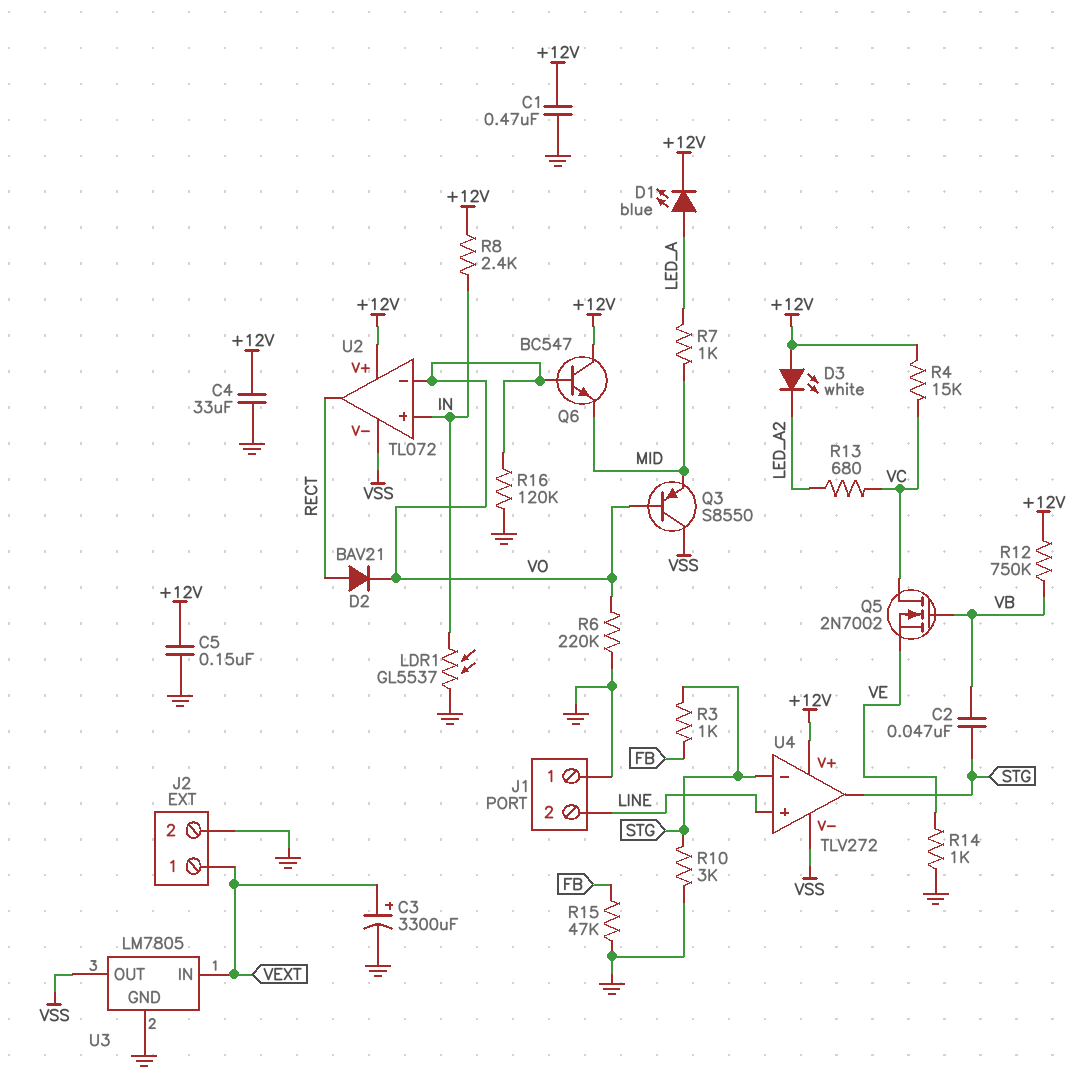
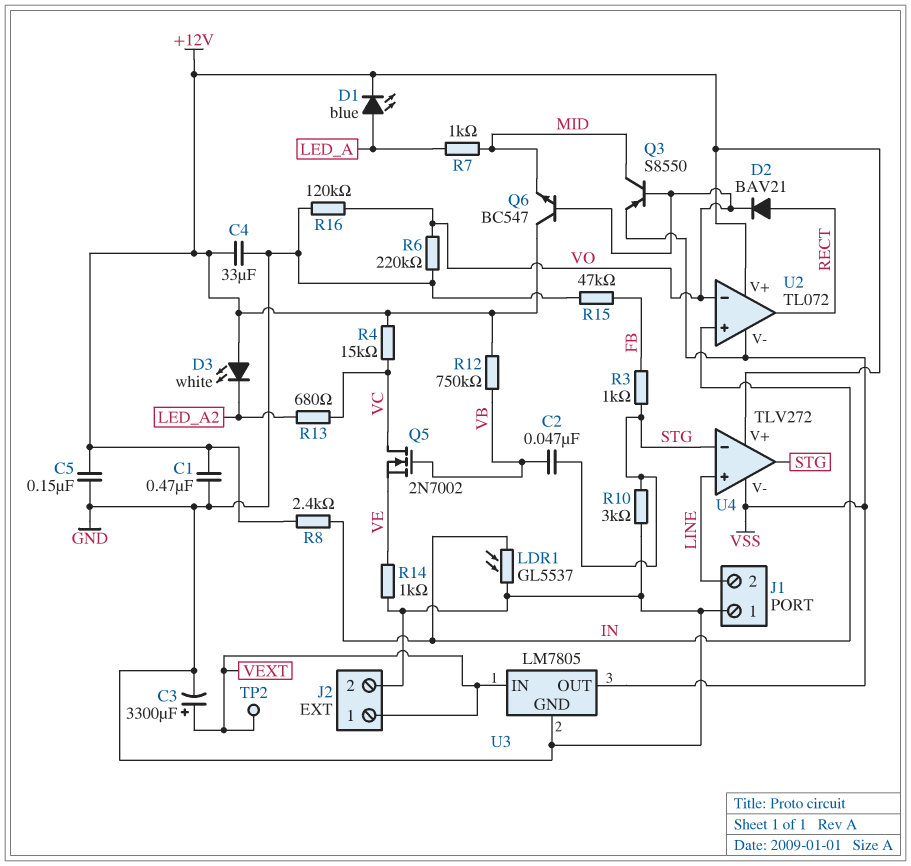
Q3: PNP S8550 (B VO, C VSS, E MID) -> PNP S8550 (B VO, C MID, E VSS)
TP2: none -> test point (VEXT)

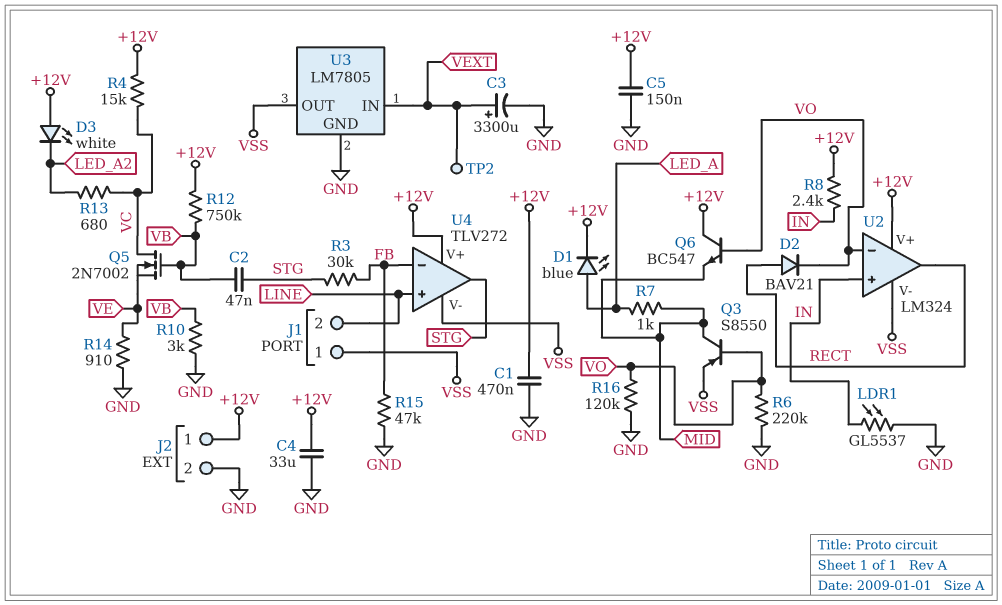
J1 pin 1: GND -> VSS
J2 pin 1: VEXT -> +12V
R3: 1k (FB, STG) -> 30k (FB, STG)
R10: 3k (GND, STG) -> 3k (GND, VB)
R14: 1k (GND, VE) -> 910 (GND, VE)
U2: TL072 -> LM324
U4 pin in-: STG -> FB

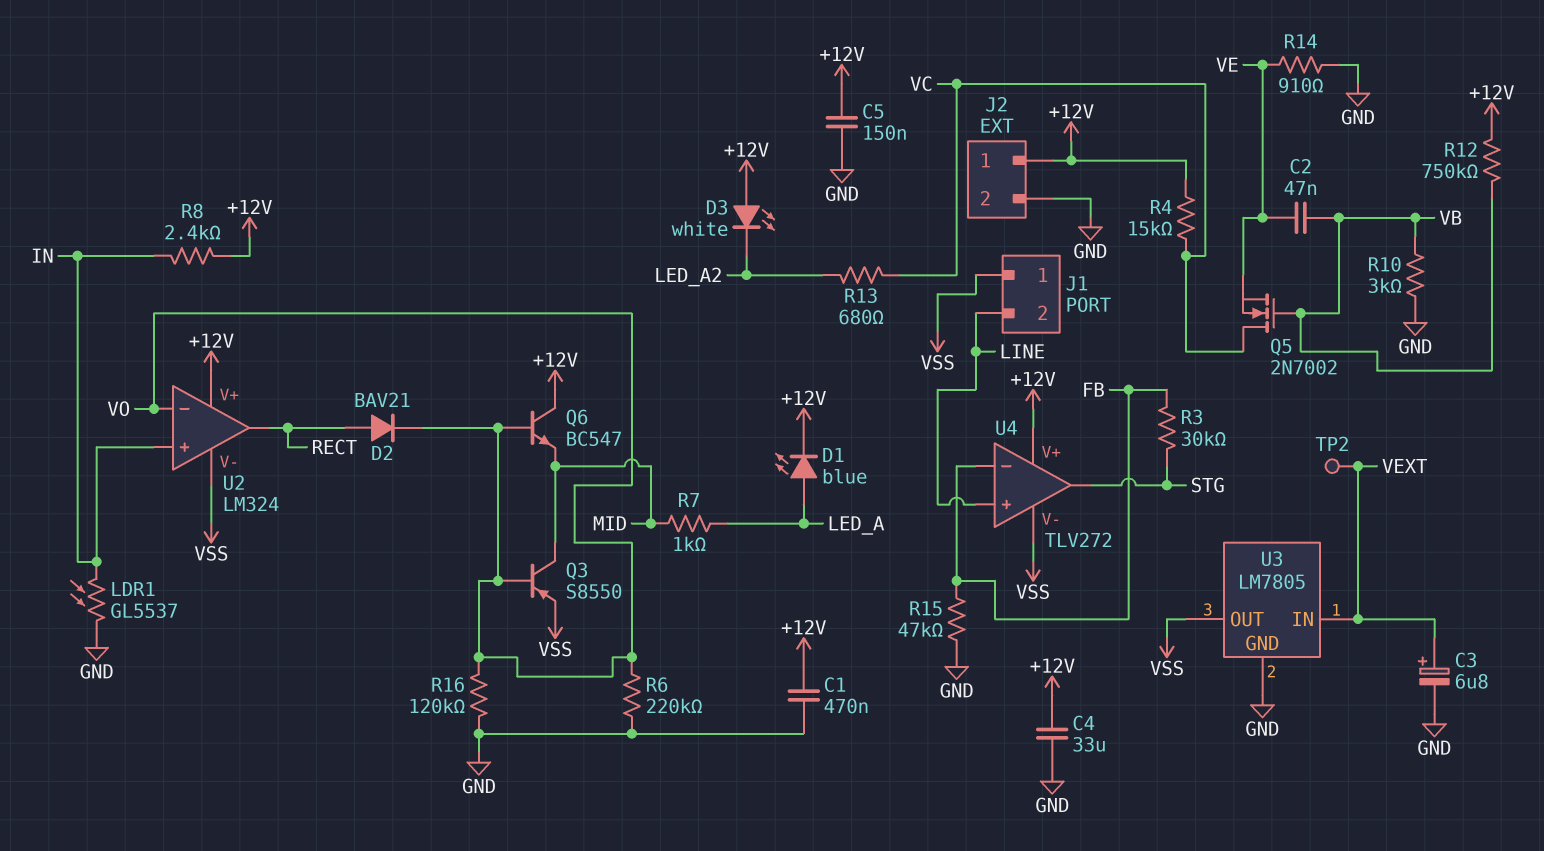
C2: 47nF (STG, VB) -> 47nF (VB, VE)
C3: 3300uF (plus VEXT, minus GND) -> 6.8uF (plus VEXT, minus GND)

